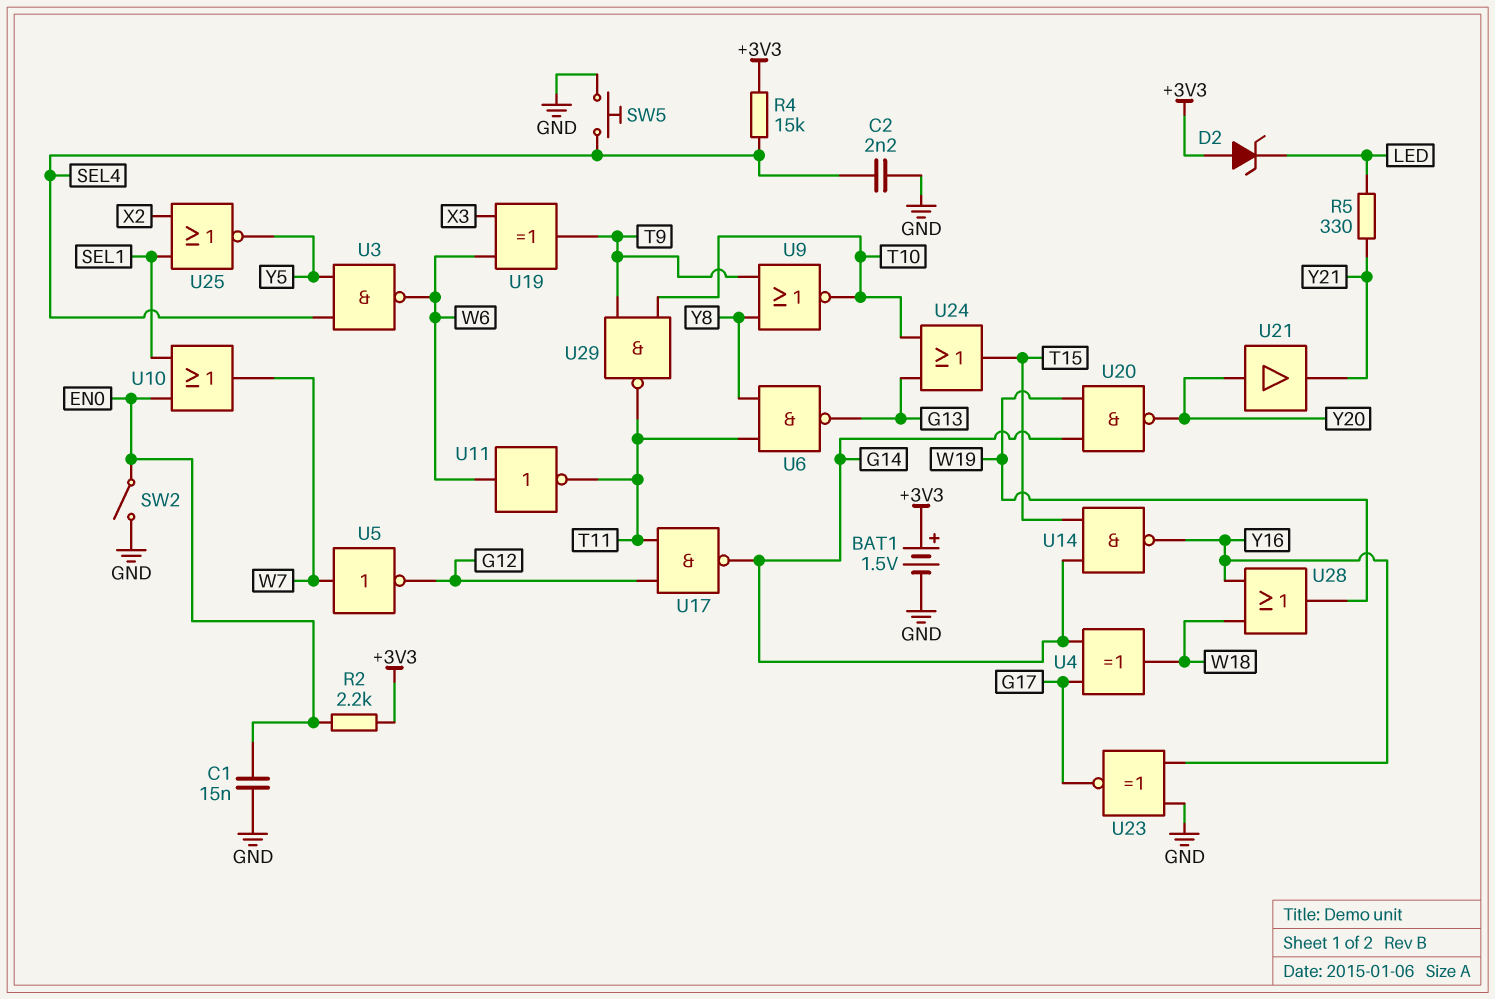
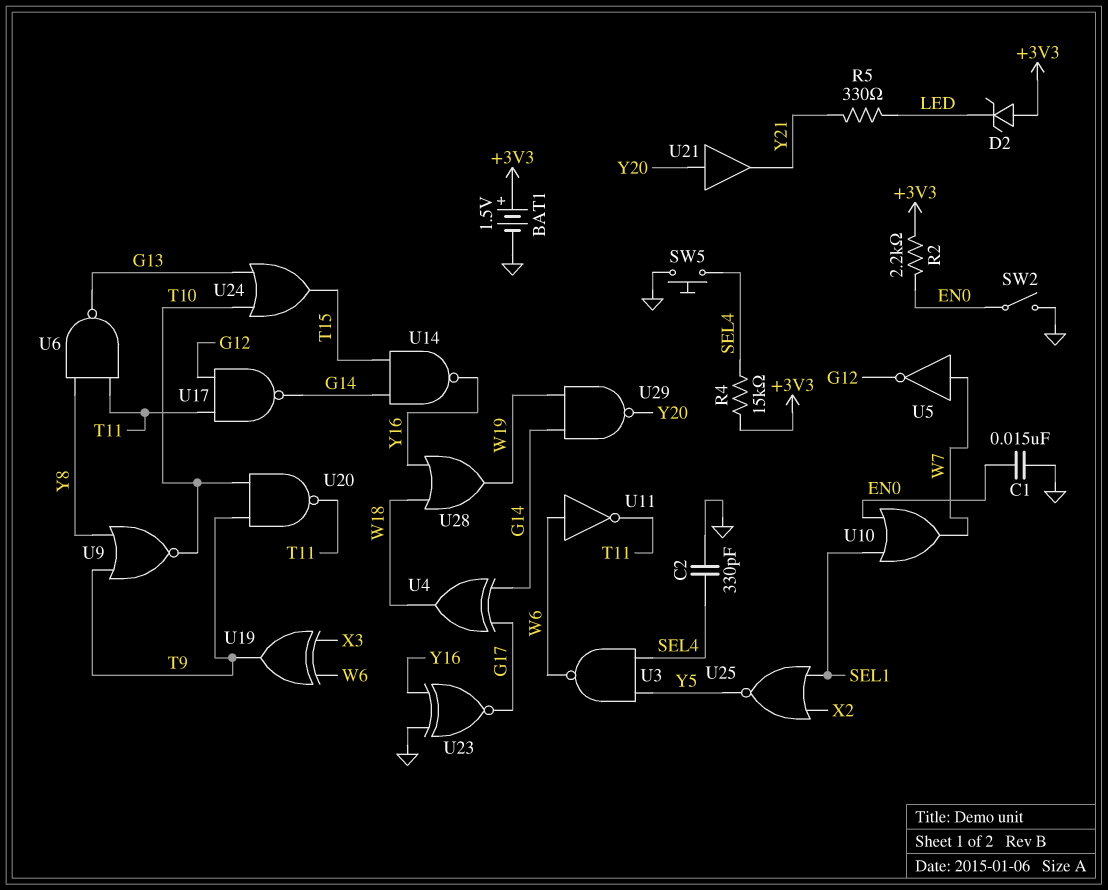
C2: 2.2nF (GND, SEL4) -> 330pF (GND, SEL4)
U20: NAND (in G14, in W19, out Y20) -> NAND (in T9, in T10, out T11)
U29: NAND (in T9, in T10, out T11) -> NAND (in G14, in W19, out Y20)

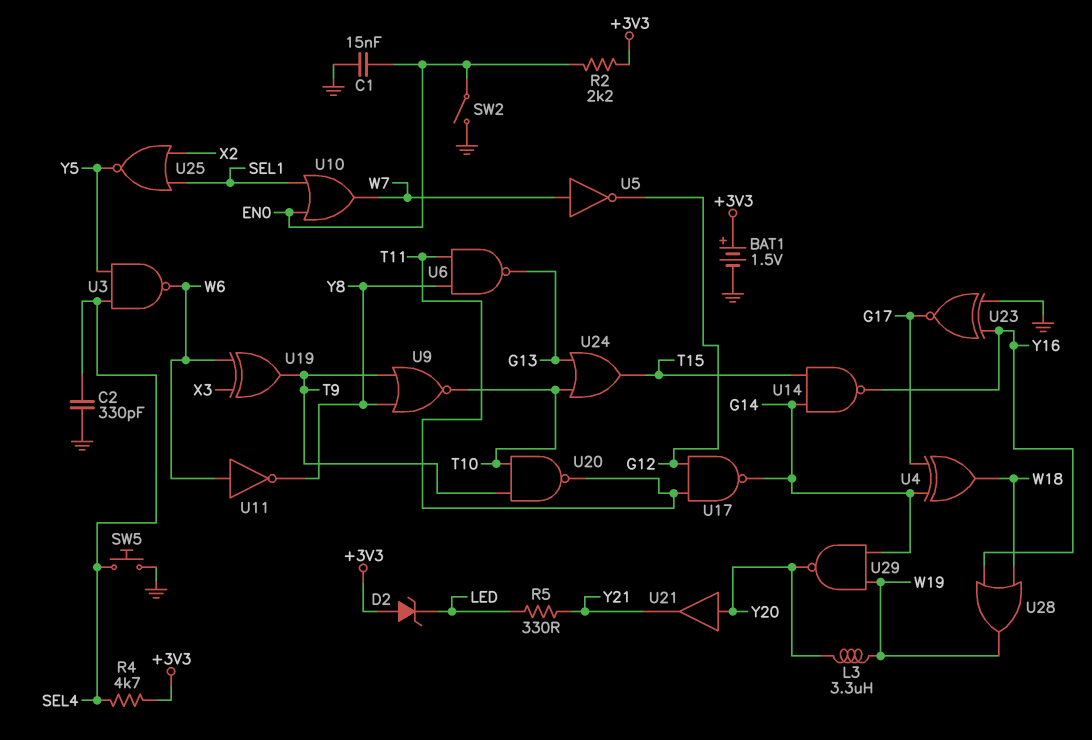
L3: none -> 3.3uH (W19, Y20)
R4: 15k (+3V3, SEL4) -> 4.7k (+3V3, SEL4)
U11: NOT (in W6, out T11) -> NOT (in W6, out Y8)

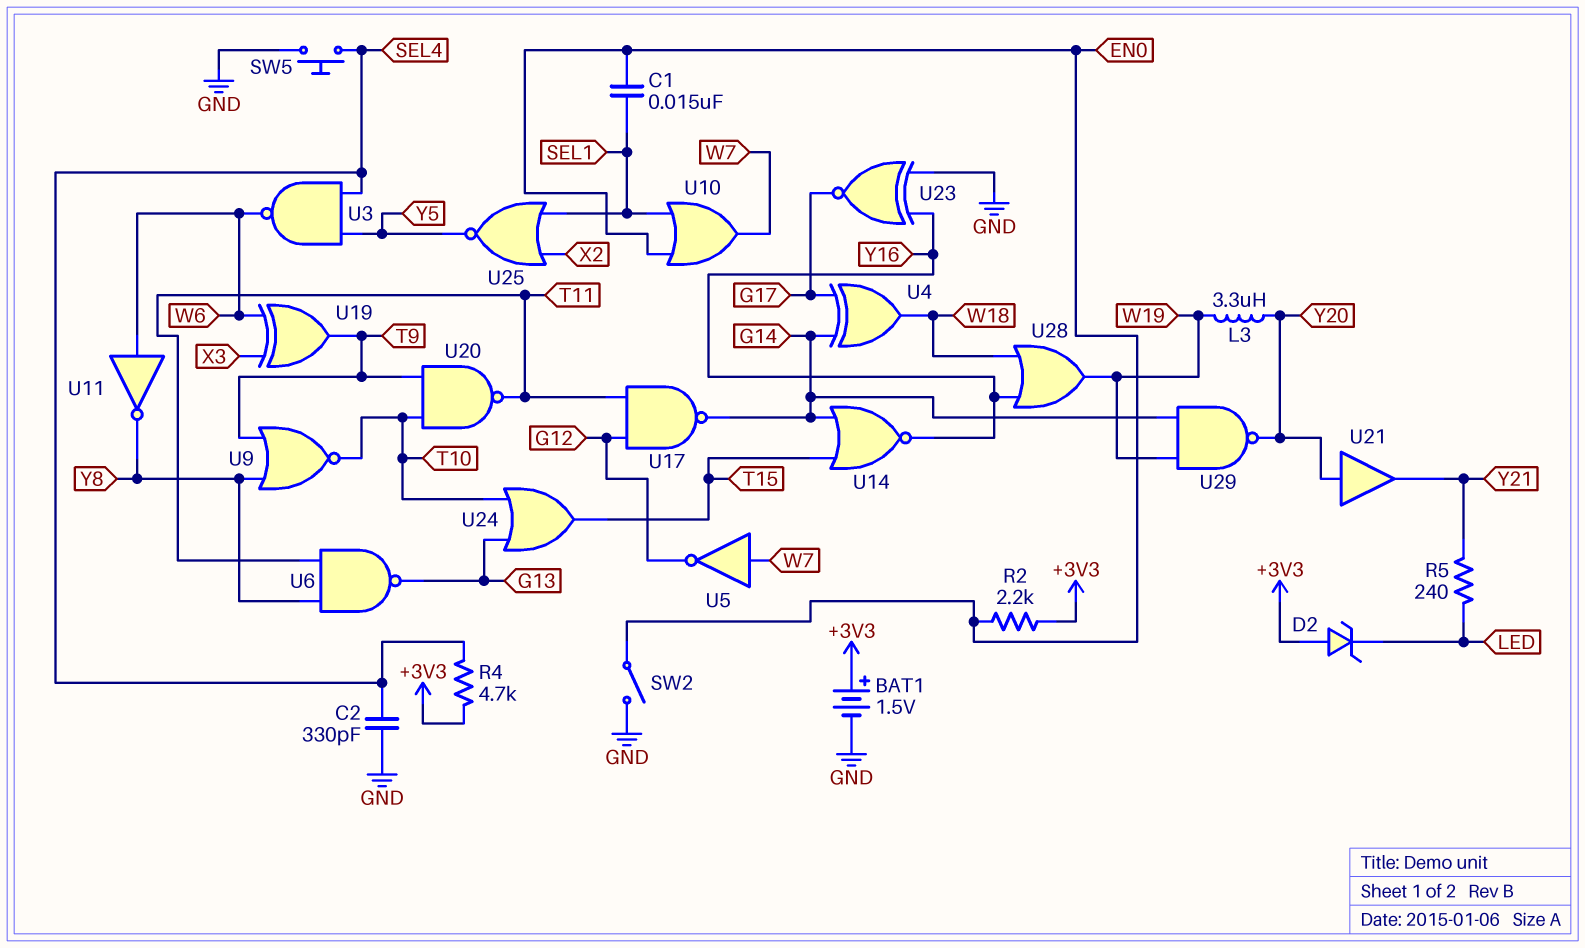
C1: 15nF (EN0, GND) -> 15nF (EN0, SEL1)
R5: 330 (LED, Y21) -> 240 (LED, Y21)
U14: NAND (in G14, in T15, out Y16) -> NOR (in G14, in T15, out Y16)

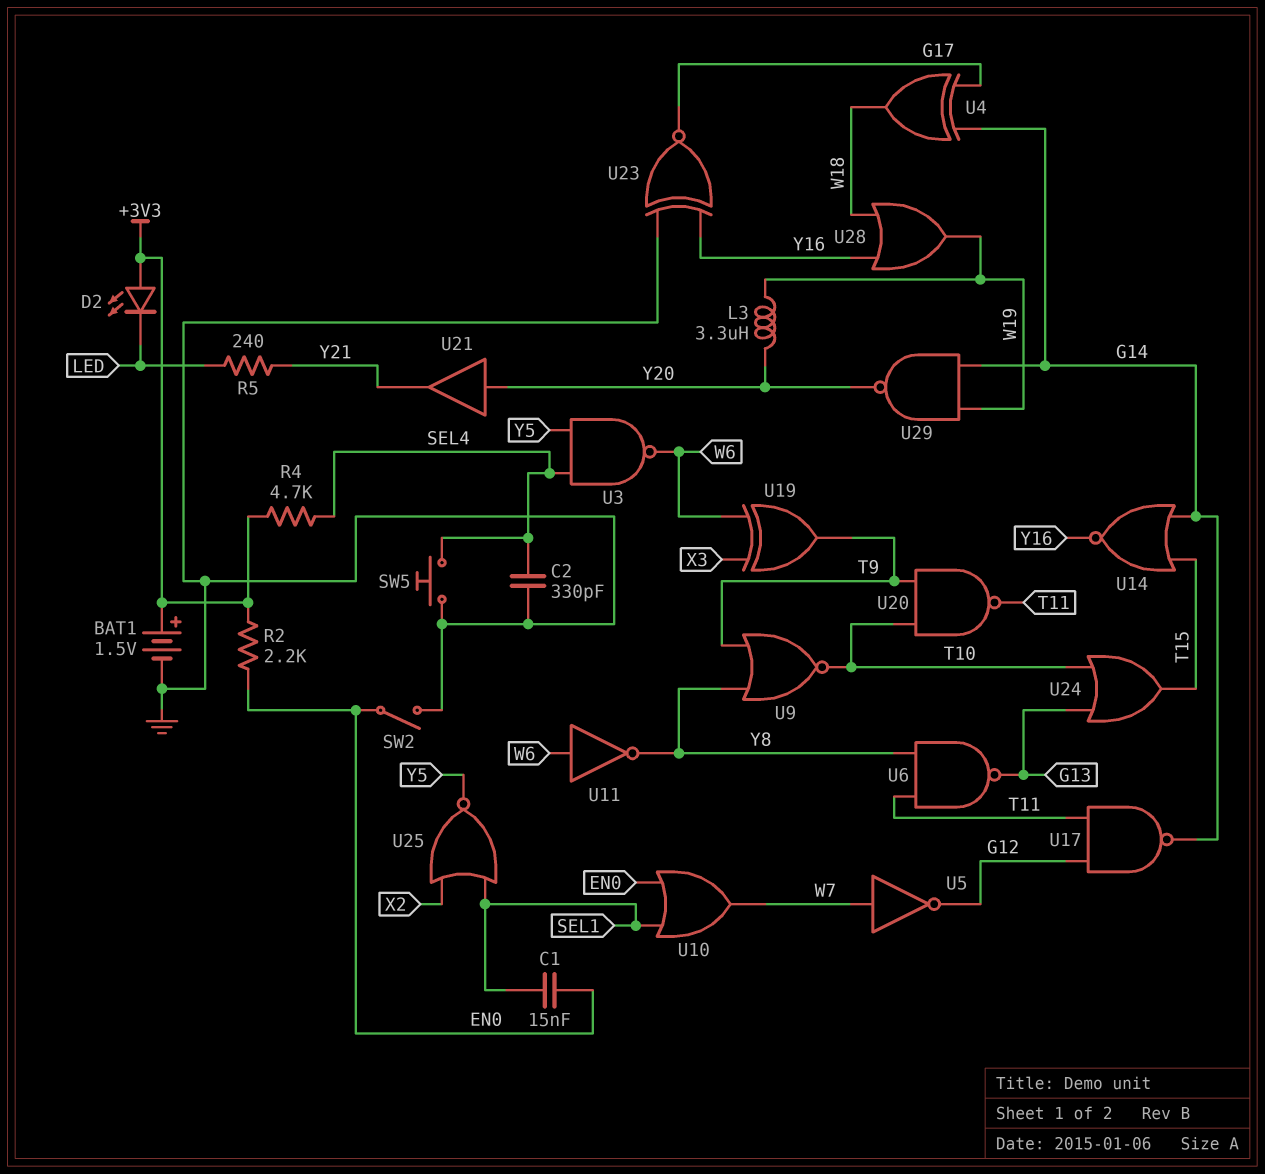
D2: zener (A +3V3, K LED) -> LED (A +3V3, K LED)

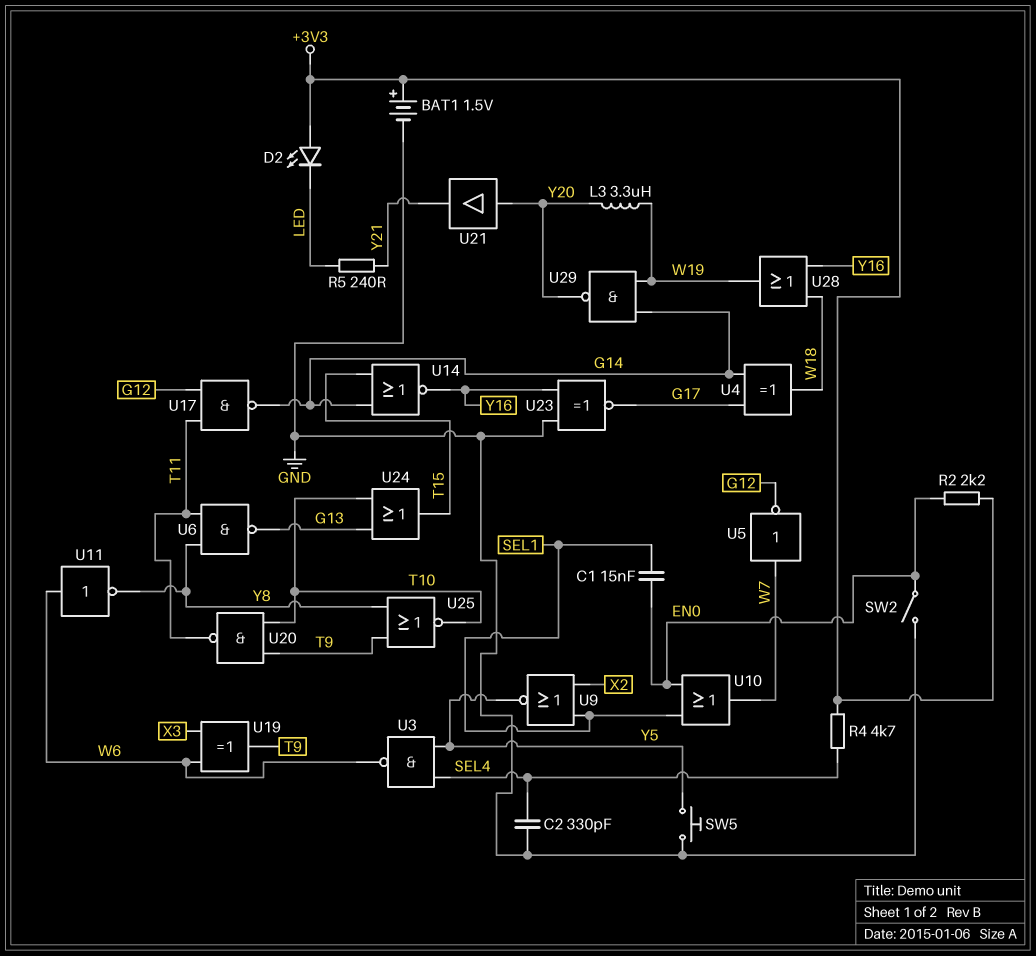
SW5: button (GND, SEL4) -> button (GND, Y5)
U9: NOR (in T9, in Y8, out T10) -> NOR (in SEL1, in X2, out Y5)
U25: NOR (in SEL1, in X2, out Y5) -> NOR (in T9, in Y8, out T10)

